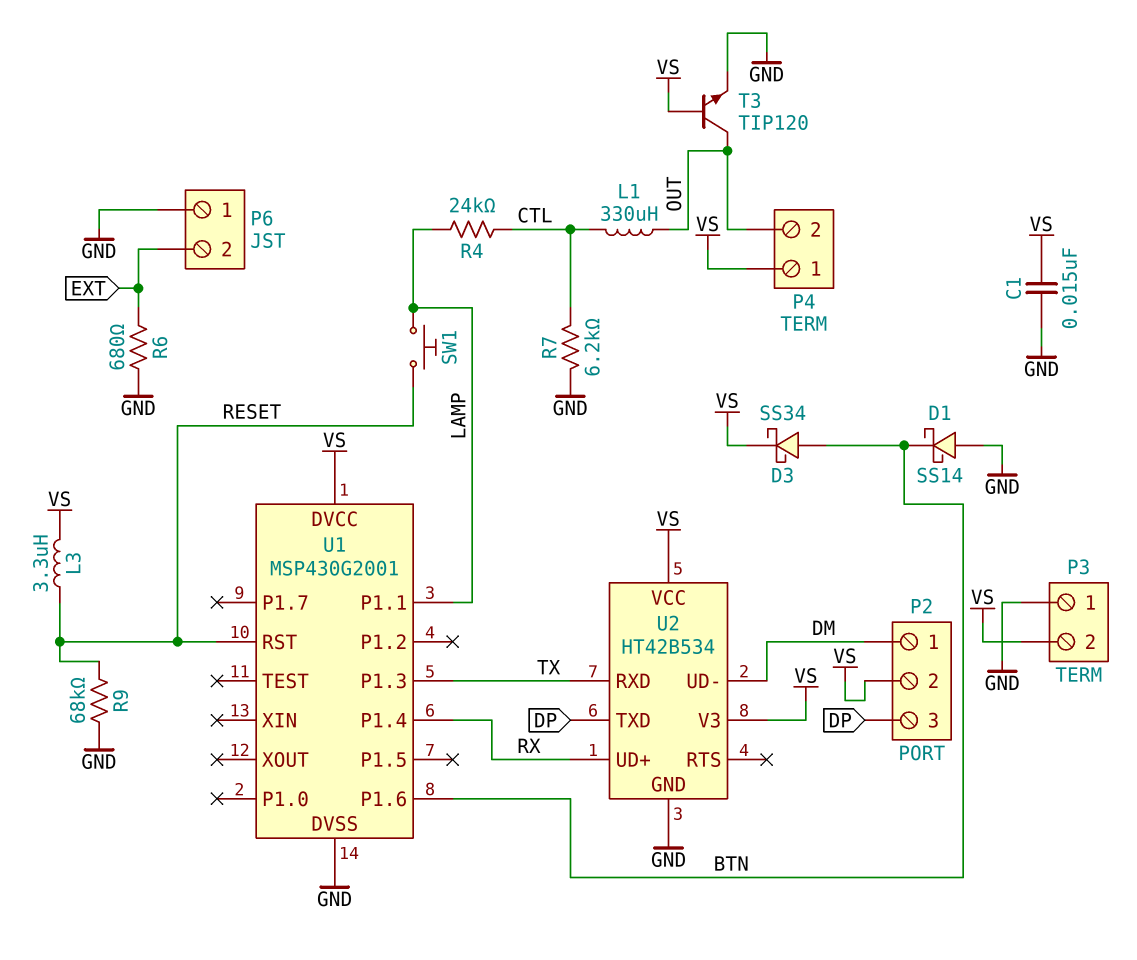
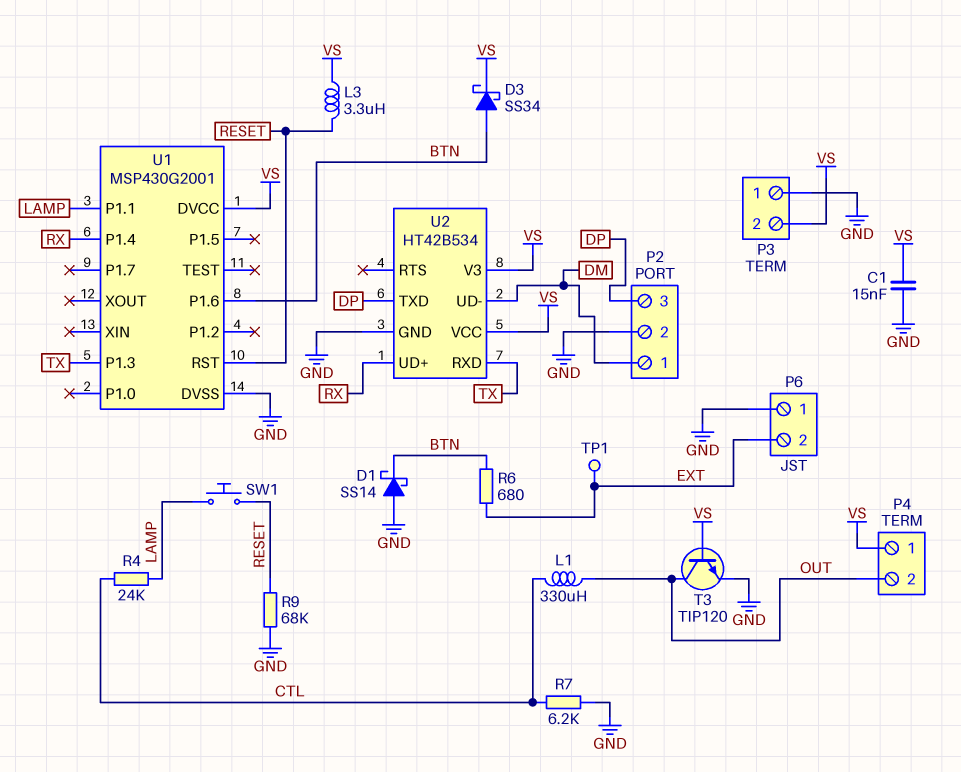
P2 pin 2: VS -> GND
R6: 680 (EXT, GND) -> 680 (BTN, EXT)
TP1: none -> test point (EXT)

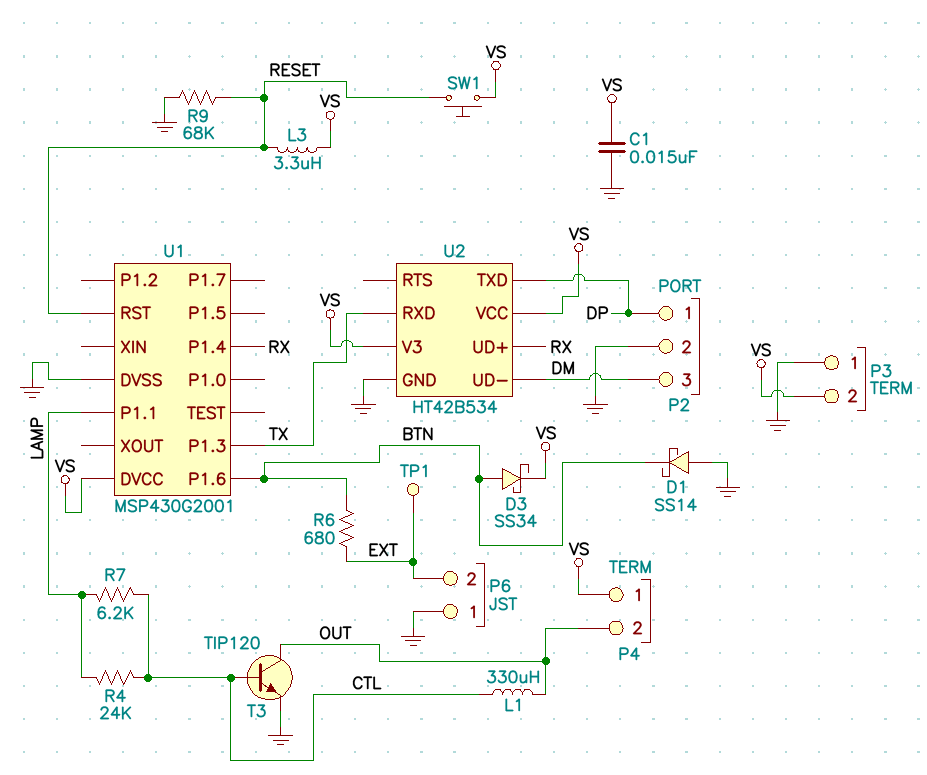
P2 pin 1: DM -> DP
P2 pin 3: DP -> DM
R7: 6.2k (CTL, GND) -> 6.2k (CTL, LAMP)
SW1: button (LAMP, RESET) -> button (RESET, VS)
T3: NPN TIP120 (B VS, C OUT, E GND) -> NPN TIP120 (B CTL, C OUT, E GND)

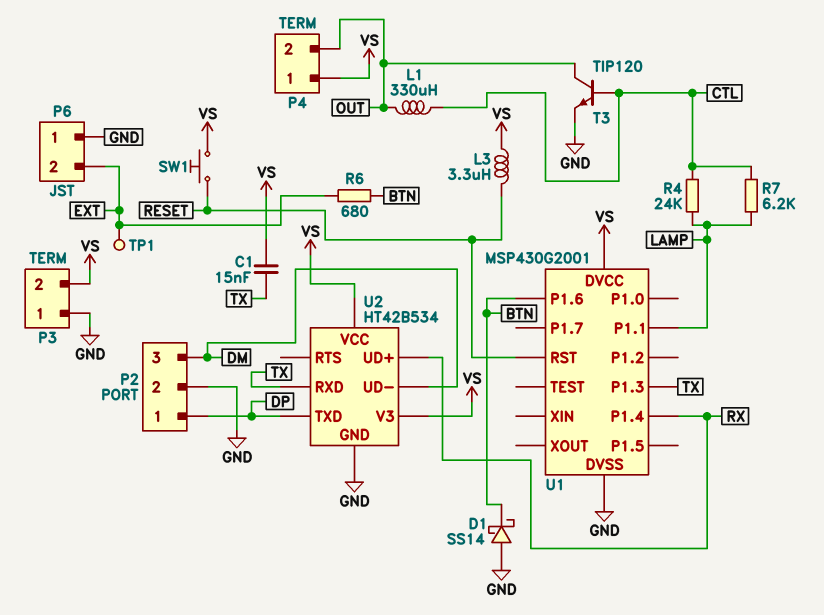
C1: 15nF (GND, VS) -> 15nF (TX, VS)
D3: schottky SS34 (A BTN, K VS) -> none
R9: 68k (GND, RESET) -> none

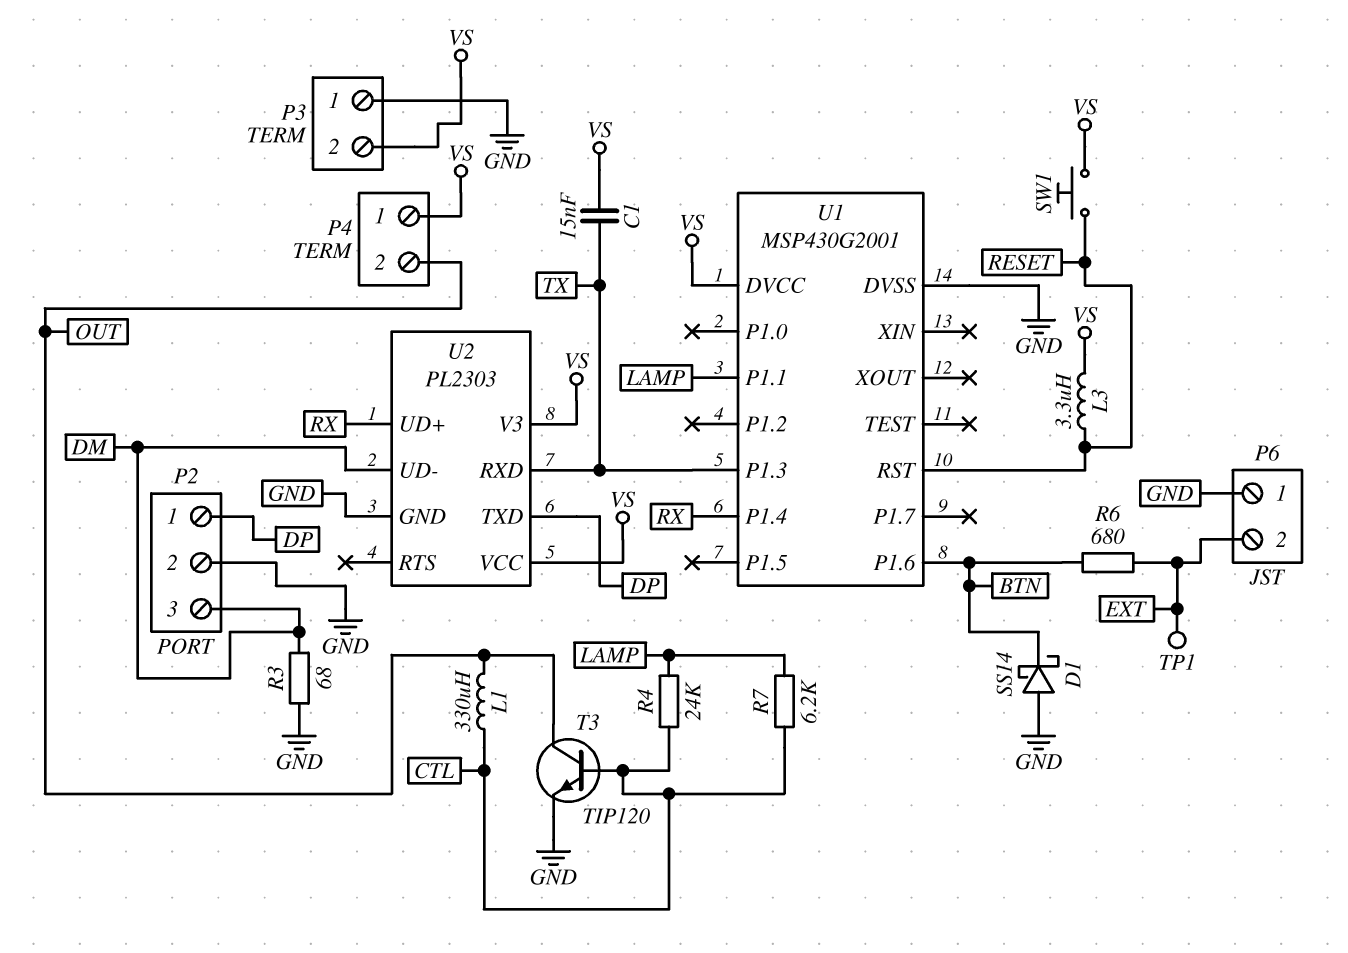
R3: none -> 68 (DM, GND)
U2: HT42B534 -> PL2303

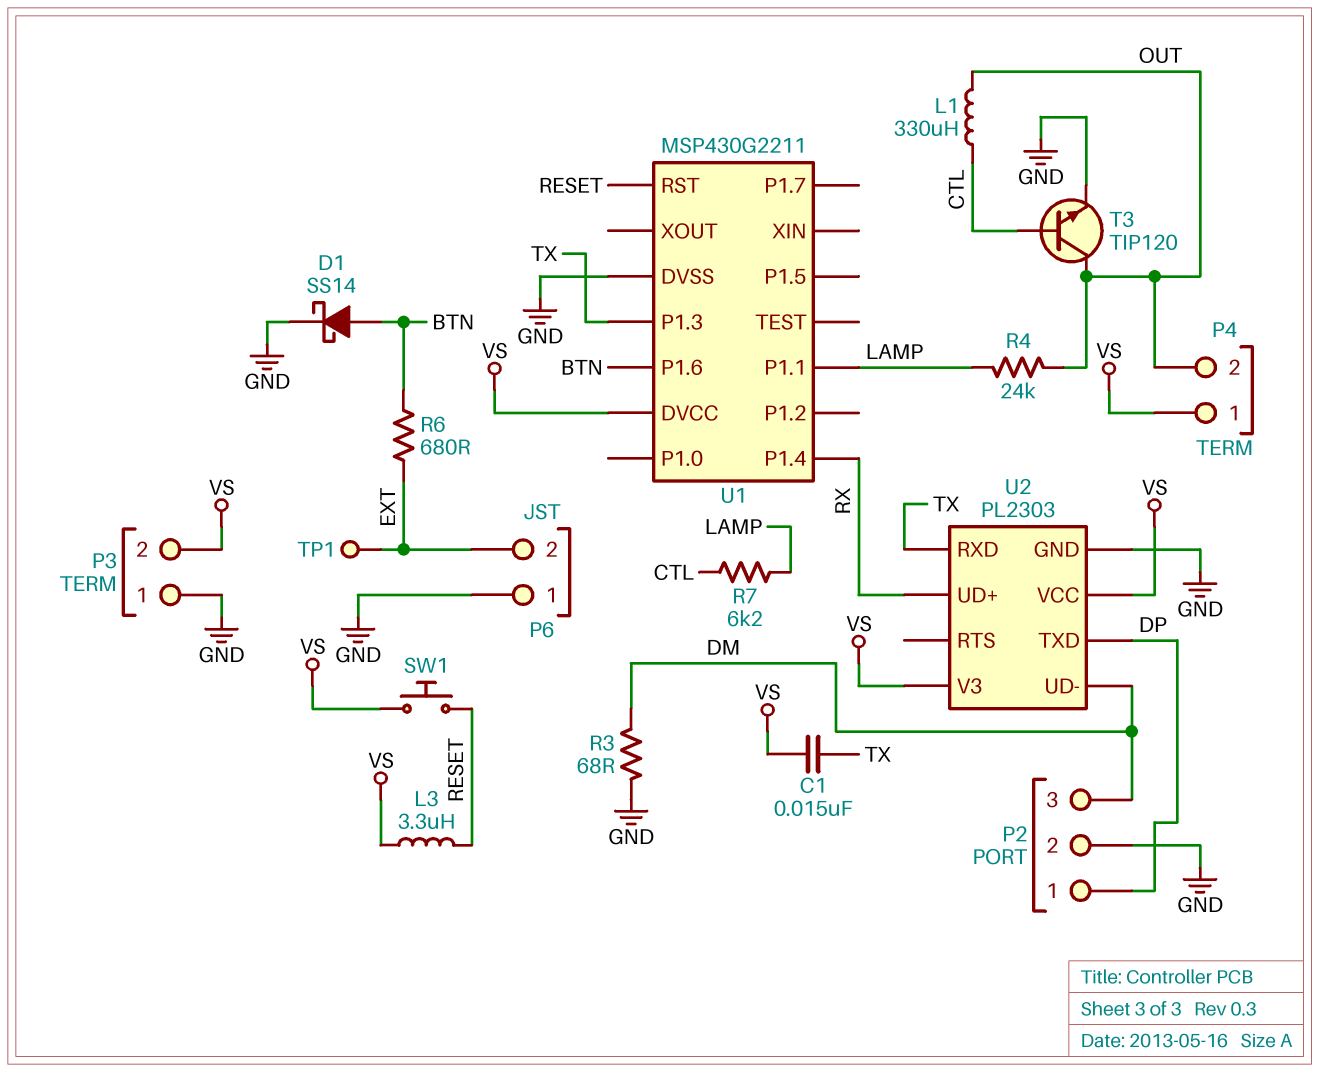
D1: schottky SS14 (A GND, K BTN) -> schottky SS14 (A BTN, K GND)
R4: 24k (CTL, LAMP) -> 24k (LAMP, OUT)
U1: MSP430G2001 -> MSP430G2211

